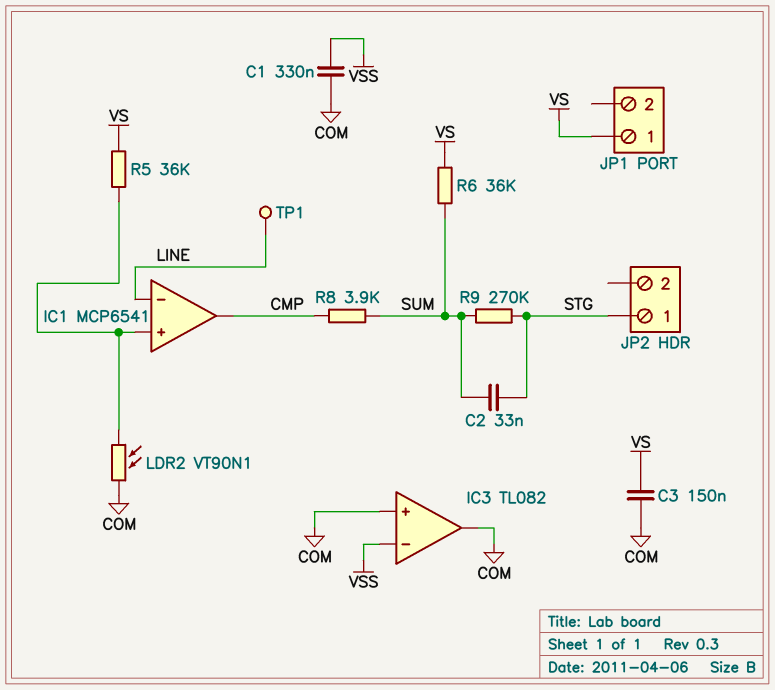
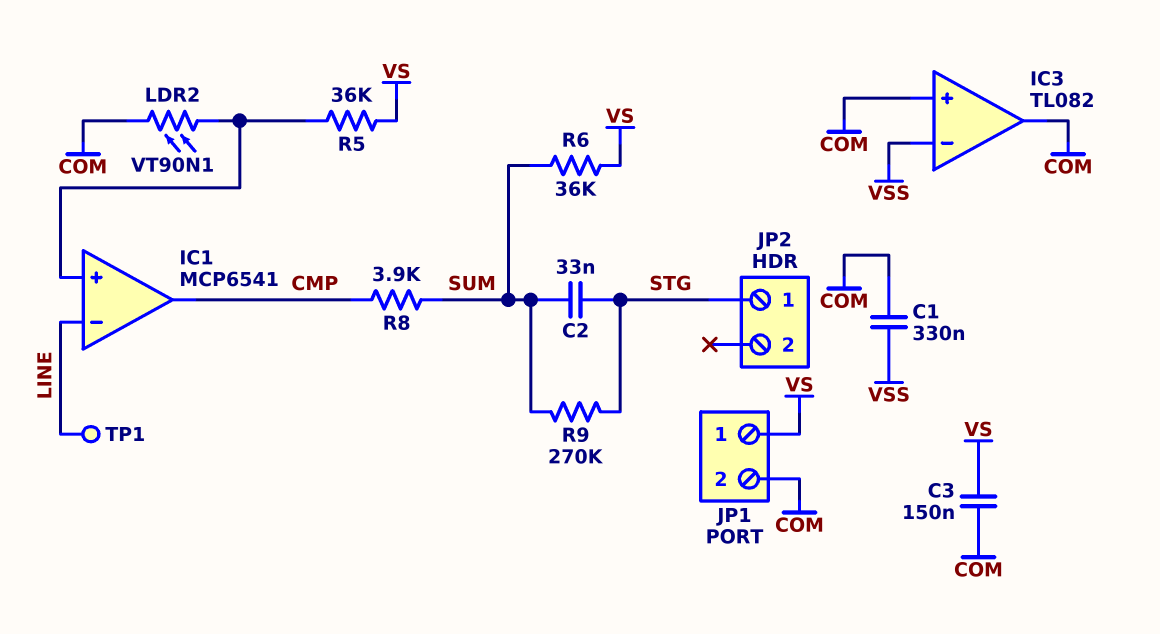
JP1 pin 2: none -> COM

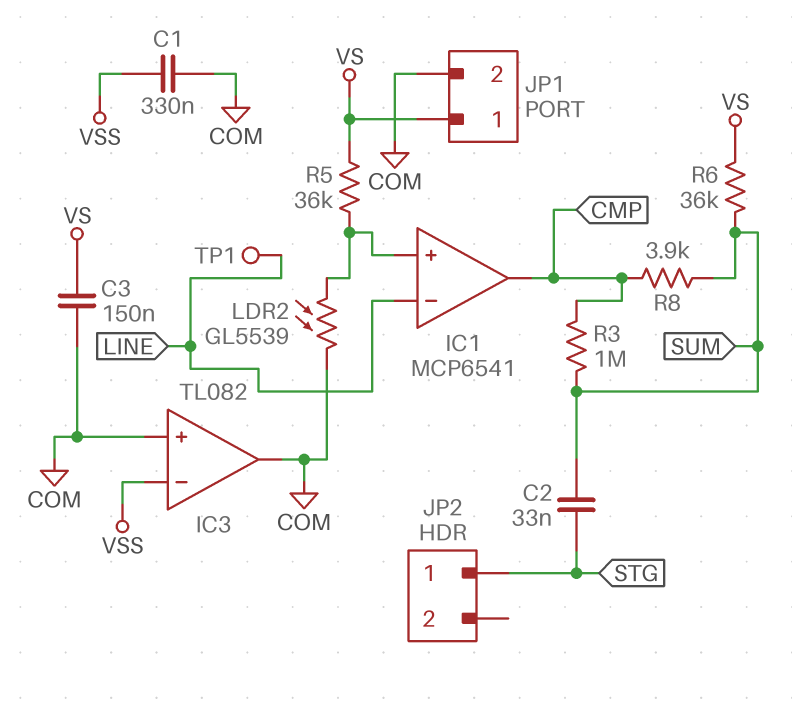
LDR2: VT90N1 (COM, IC1/in+) -> GL5539 (COM, IC1/in+)
R3: none -> 1M (CMP, SUM)
R9: 270k (STG, SUM) -> none

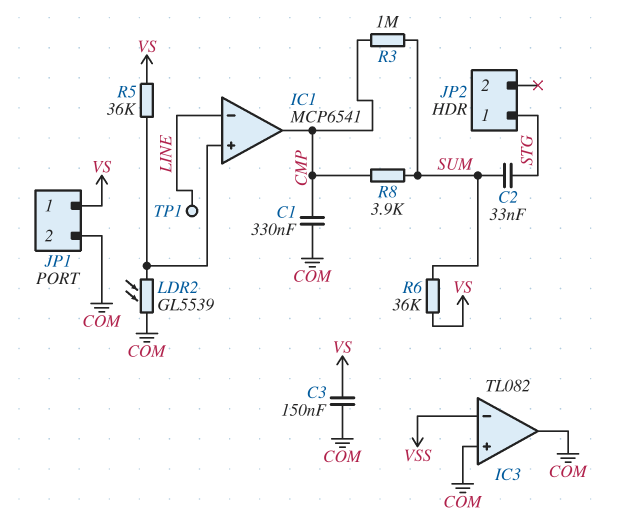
C1: 330nF (COM, VSS) -> 330nF (CMP, COM)

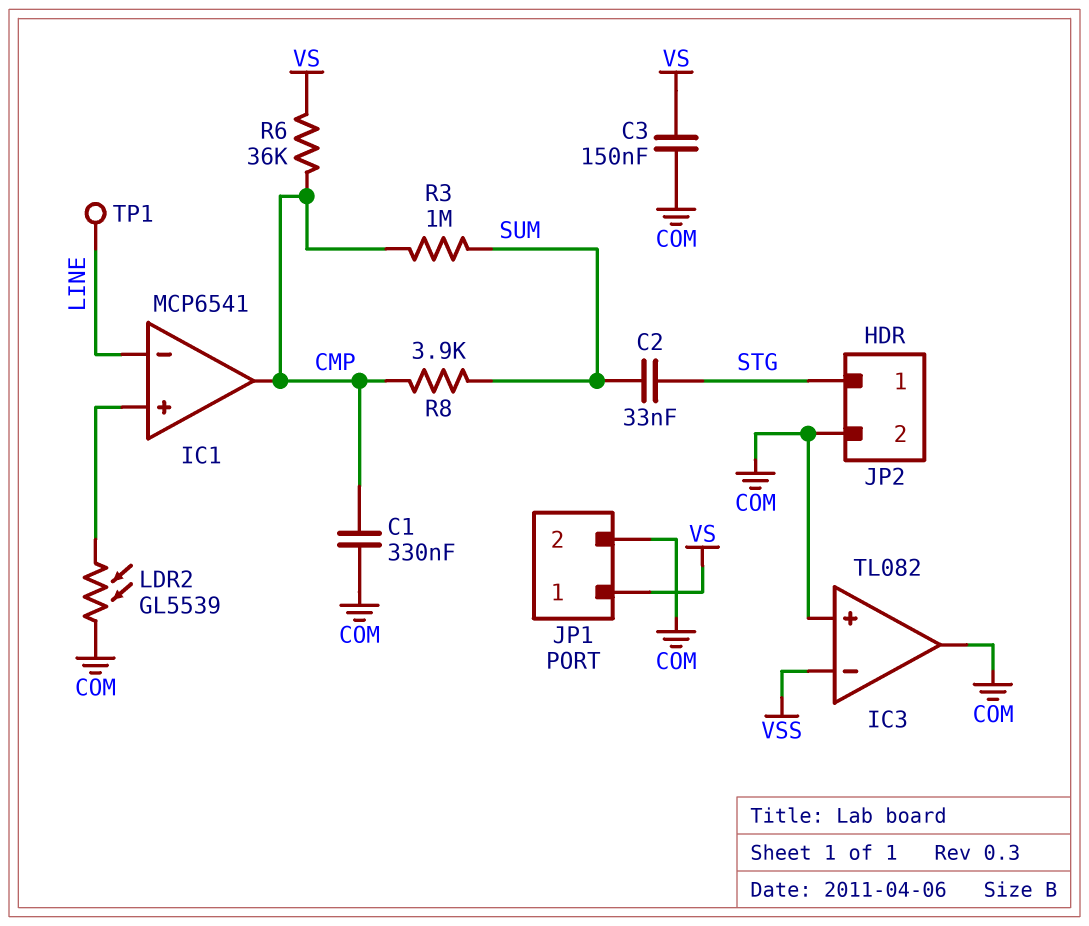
JP2 pin 2: none -> COM
R5: 36k (IC1/in+, VS) -> none
R6: 36k (SUM, VS) -> 36k (CMP, VS)

